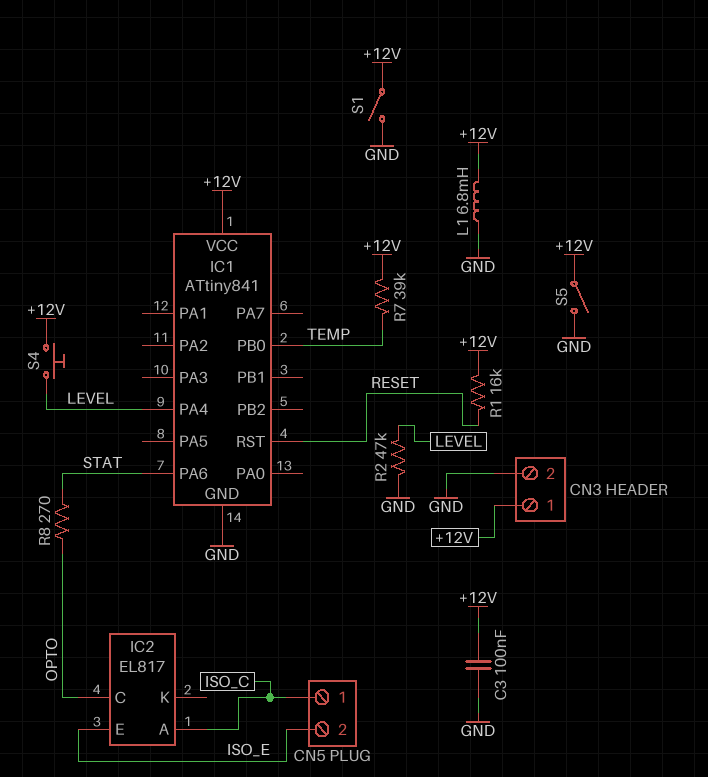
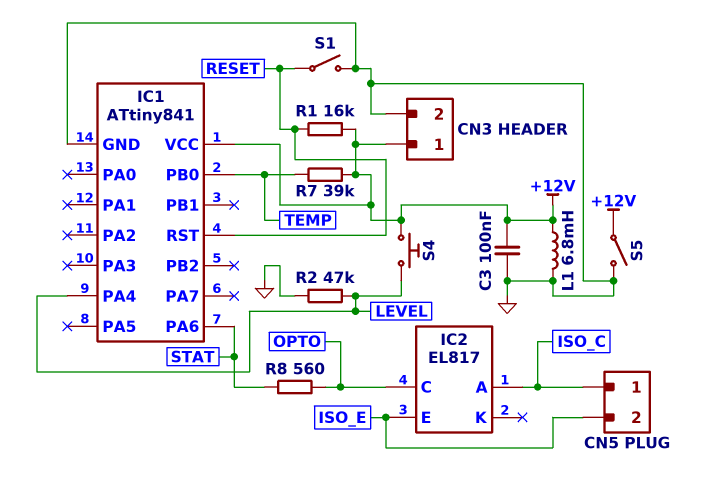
R8: 270 (OPTO, STAT) -> 560 (OPTO, STAT)
S1: switch (+12V, GND) -> switch (GND, RESET)

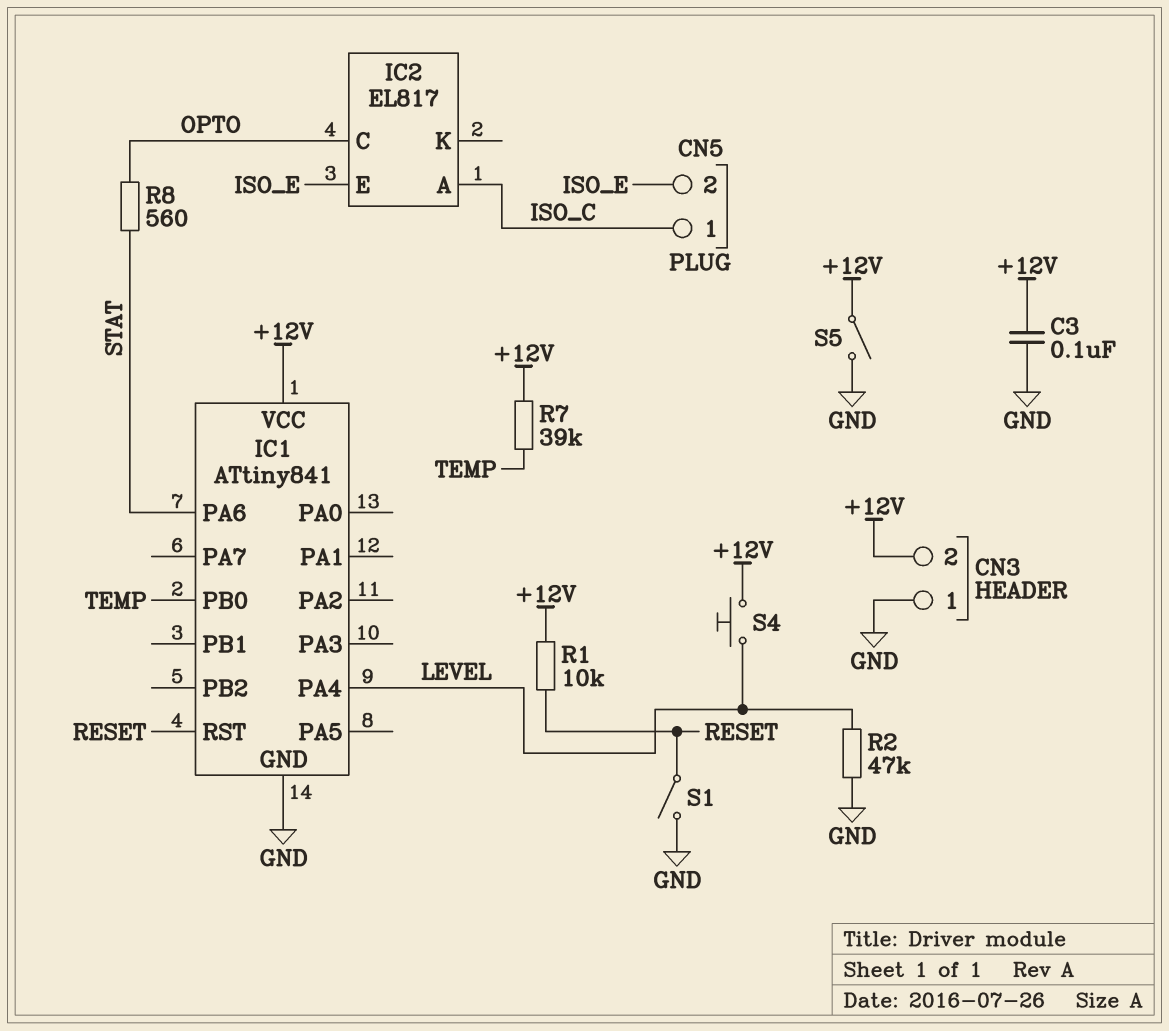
CN3 pin 1: +12V -> GND
CN3 pin 2: GND -> +12V
L1: 6.8mH (+12V, GND) -> none
R1: 16k (+12V, RESET) -> 10k (+12V, RESET)

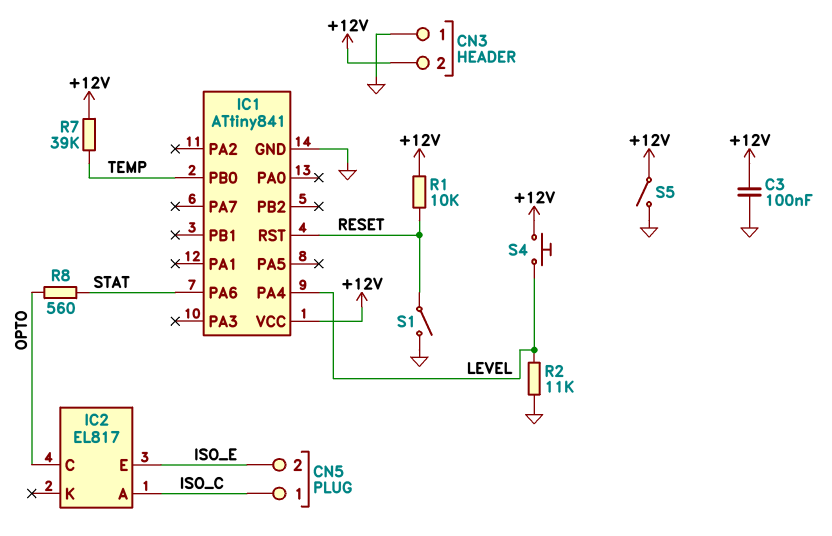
R2: 47k (GND, LEVEL) -> 11k (GND, LEVEL)

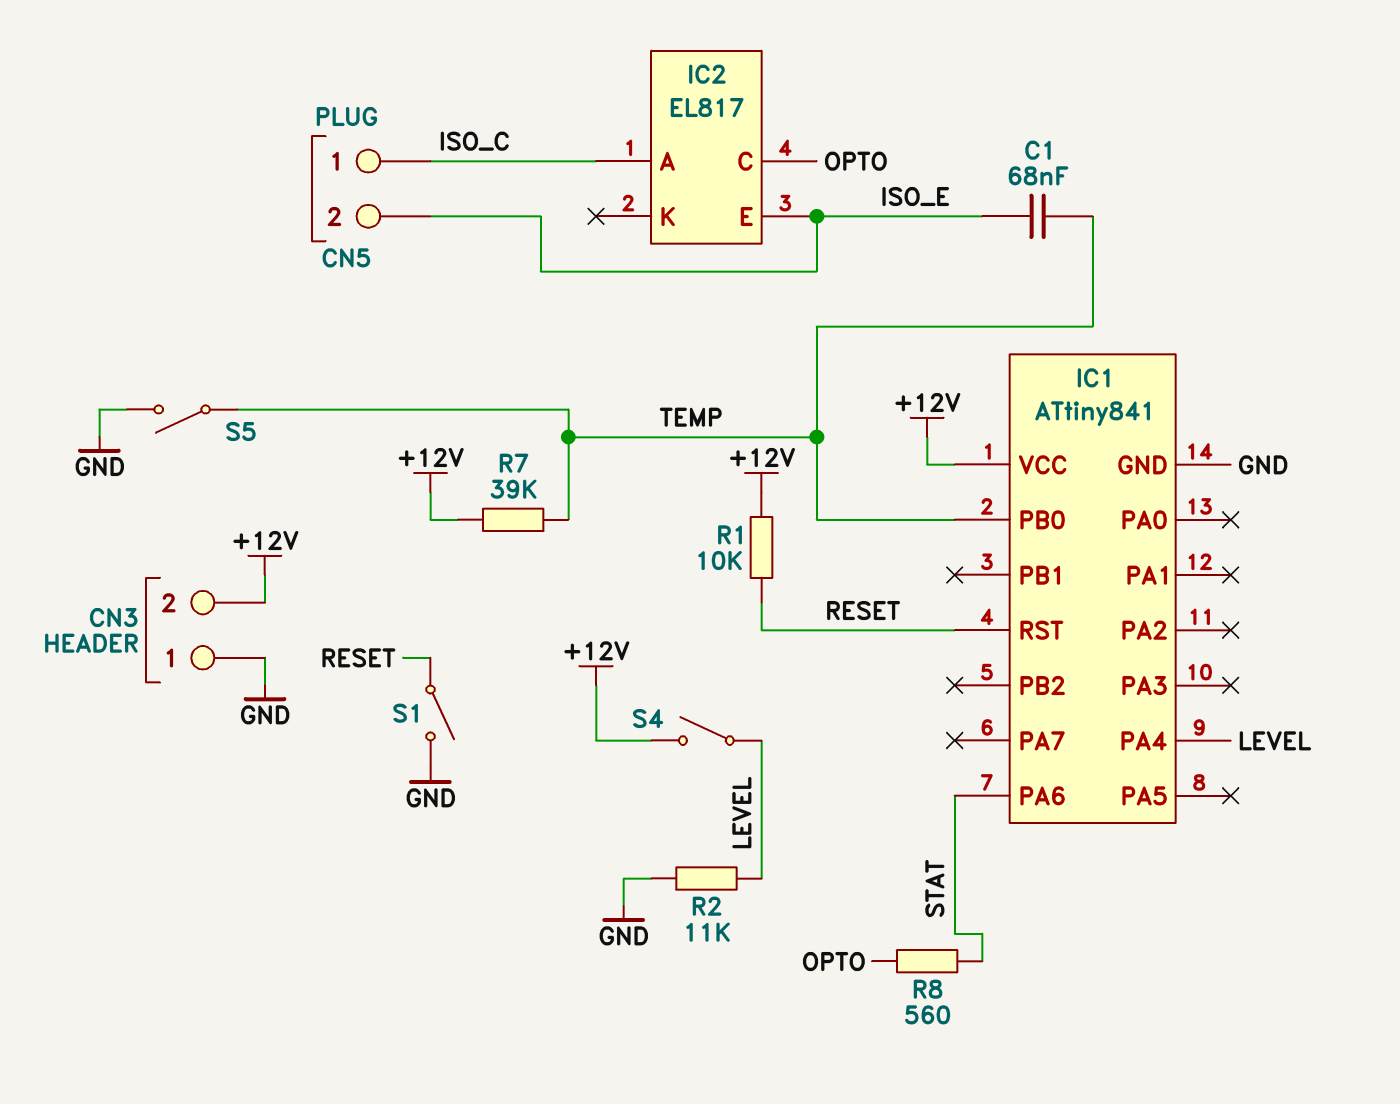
C1: none -> 68nF (ISO_E, TEMP)
C3: 100nF (+12V, GND) -> none
S4: button (+12V, LEVEL) -> switch (+12V, LEVEL)
S5: switch (+12V, GND) -> switch (GND, TEMP)

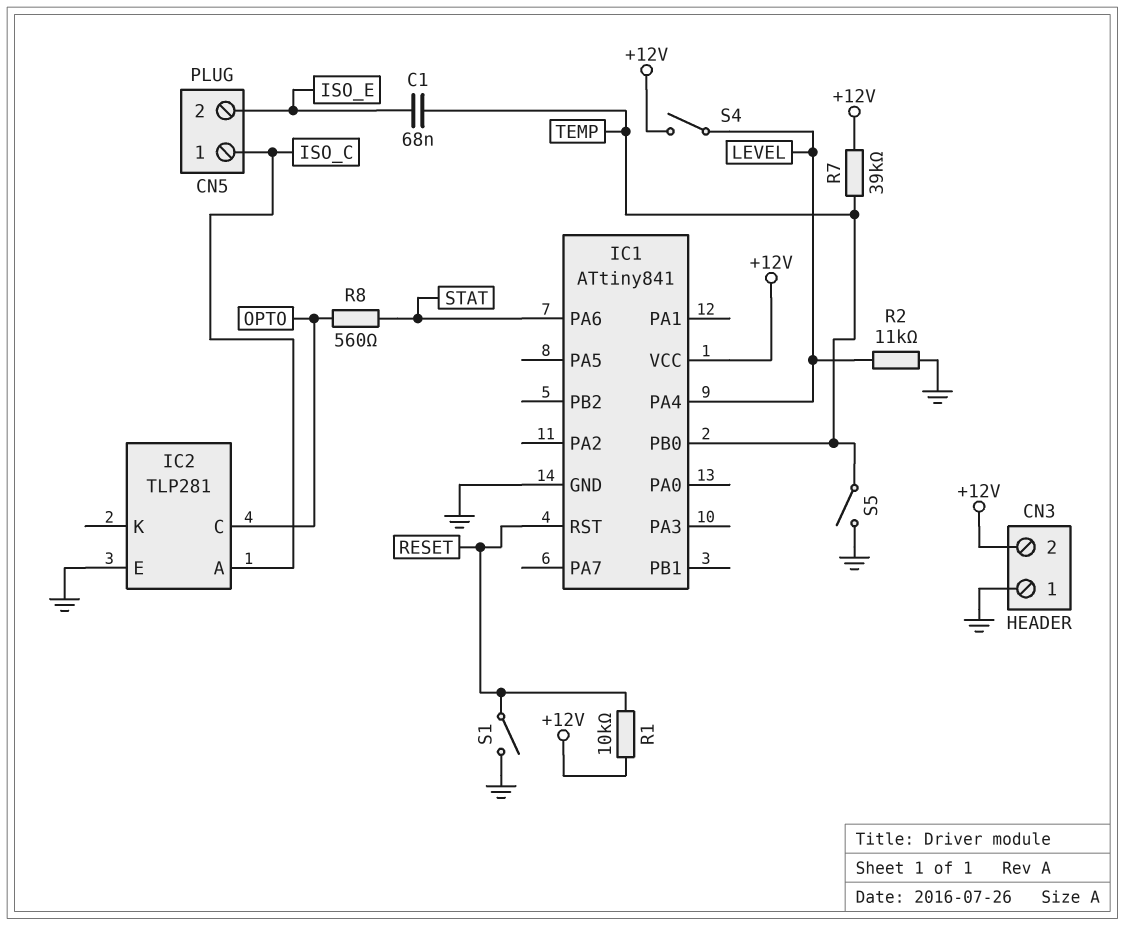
IC2: EL817 -> TLP281
IC2 pin E: ISO_E -> GND

